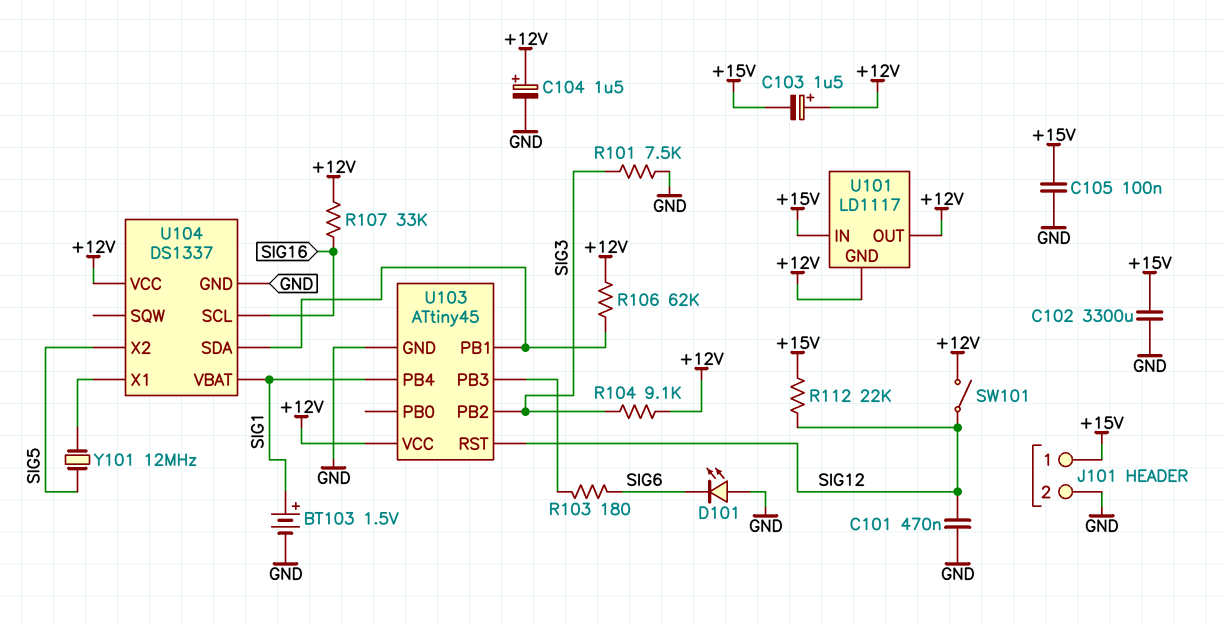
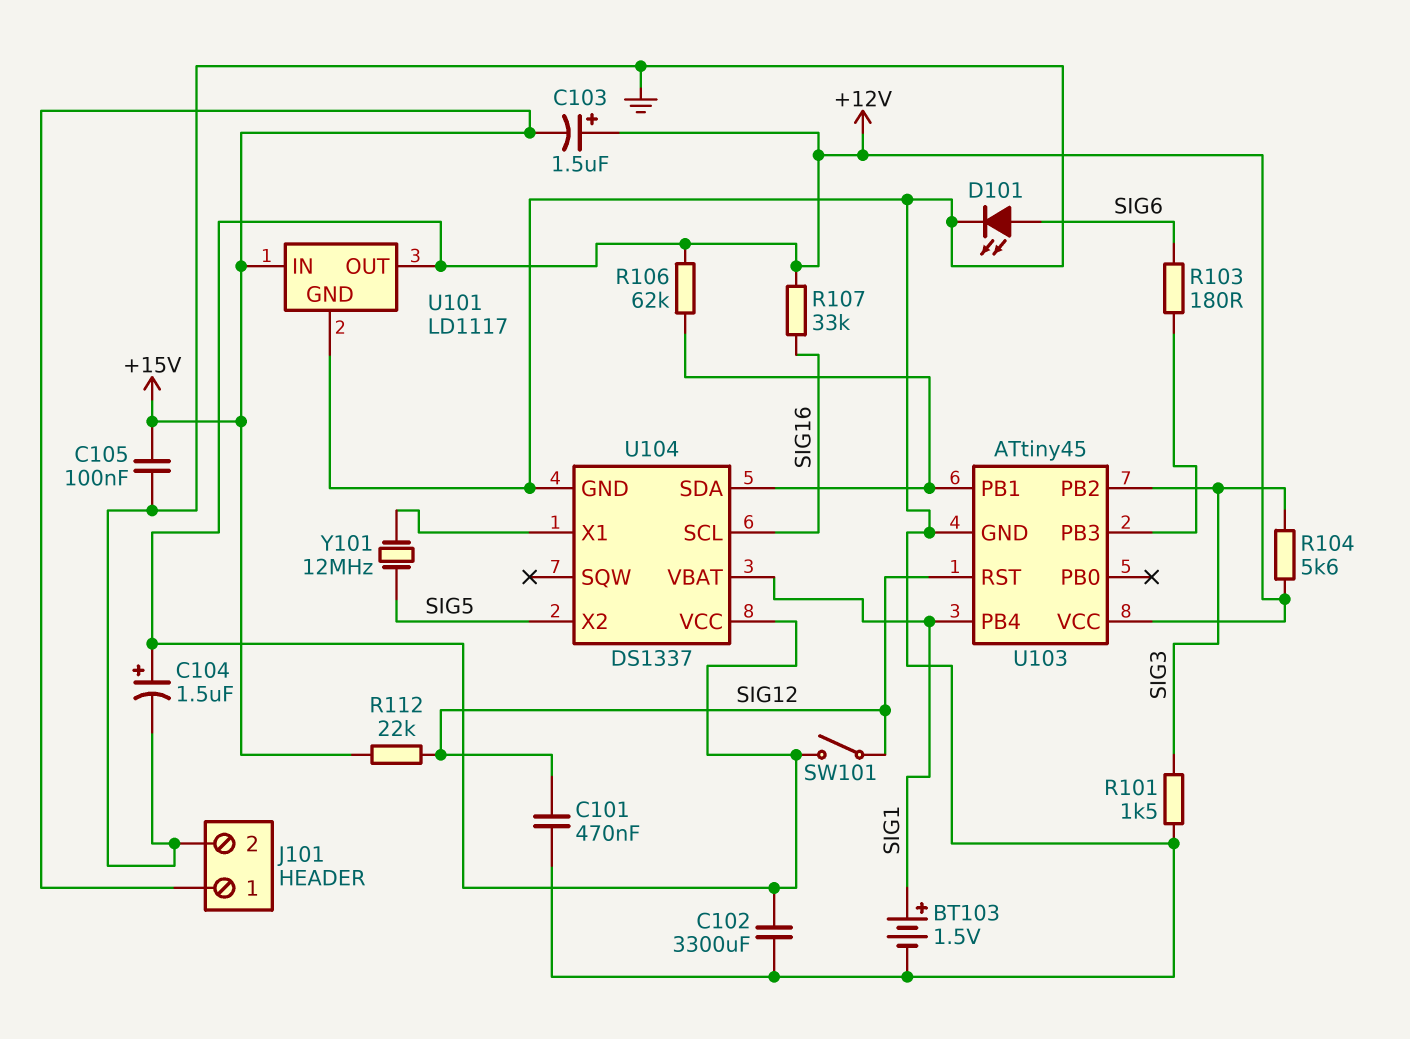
C102: 3300uF (+15V, GND) -> 3300uF (+12V, GND)
D101: LED (A GND, K SIG6) -> LED (A SIG6, K GND)
R101: 7.5k (GND, SIG3) -> 1.5k (GND, SIG3)
R104: 9.1k (+12V, SIG3) -> 5.6k (+12V, SIG3)
U101 pin GND: +12V -> GND

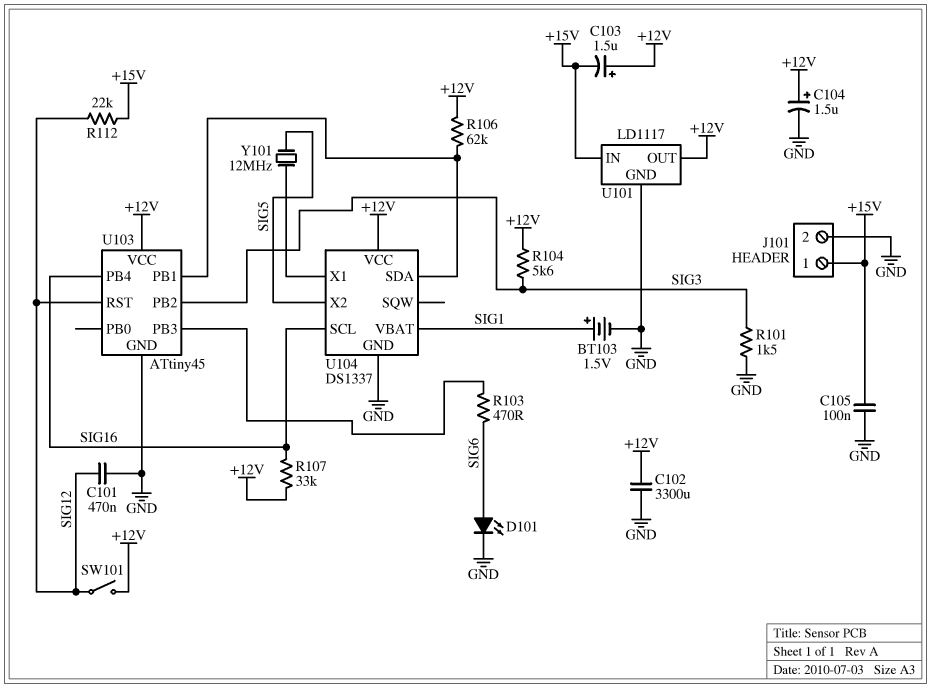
R103: 180 (SIG6, U103/PB3) -> 470 (SIG6, U103/PB3)
U103 pin PB4: SIG1 -> SIG16

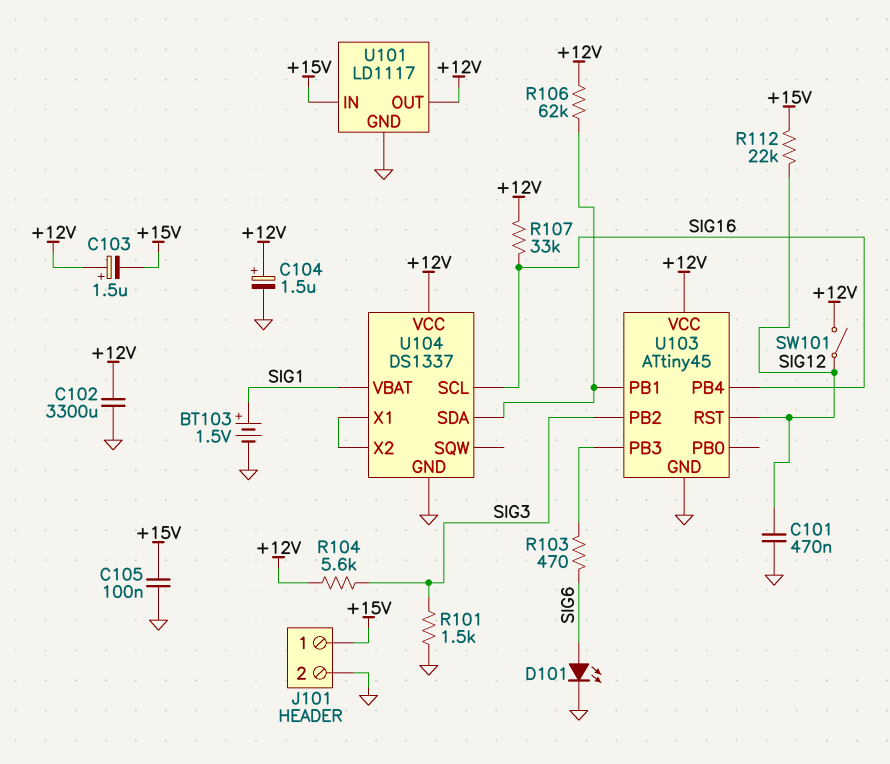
U104 pin X2: SIG5 -> U104/X1
Y101: 12MHz (SIG5, U104/X1) -> none

